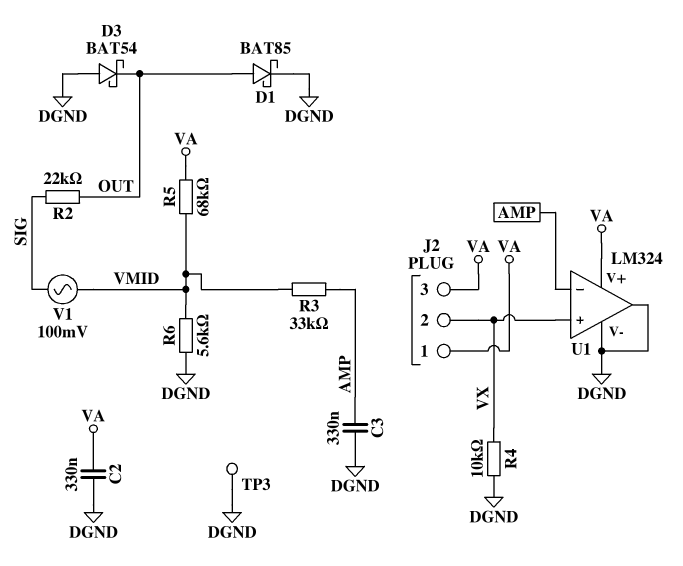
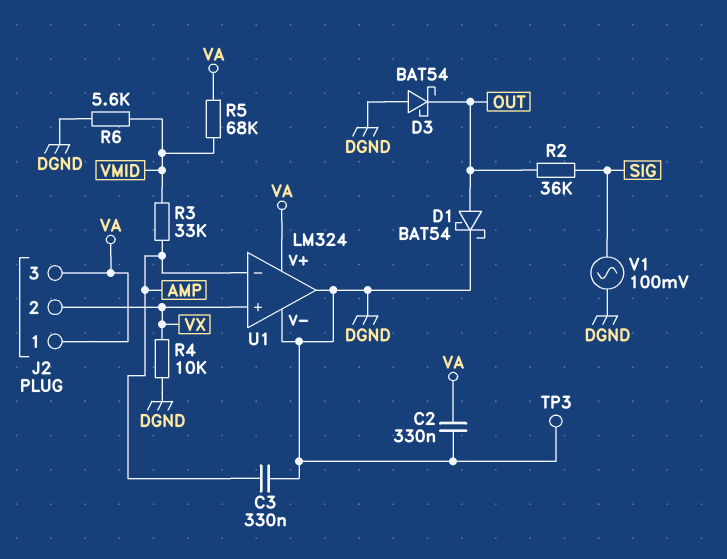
D1: schottky BAT85 (A OUT, K DGND) -> schottky BAT54 (A OUT, K DGND)
R2: 22k (OUT, SIG) -> 36k (OUT, SIG)
V1: AC 100mV (SIG, VMID) -> AC 100mV (DGND, SIG)

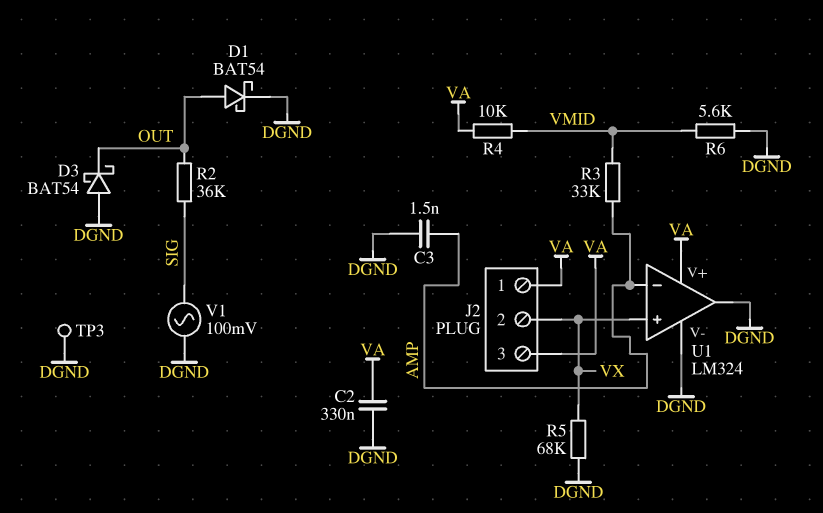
C3: 330nF (AMP, DGND) -> 1.5nF (AMP, DGND)
R4: 10k (DGND, VX) -> 10k (VA, VMID)
R5: 68k (VA, VMID) -> 68k (DGND, VX)

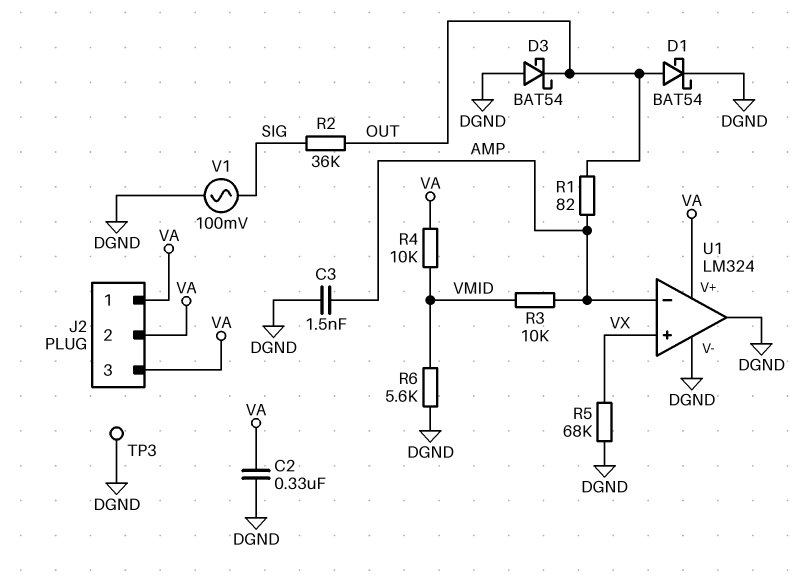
J2 pin 2: VX -> VA
R1: none -> 82 (AMP, OUT)
R3: 33k (AMP, VMID) -> 10k (AMP, VMID)

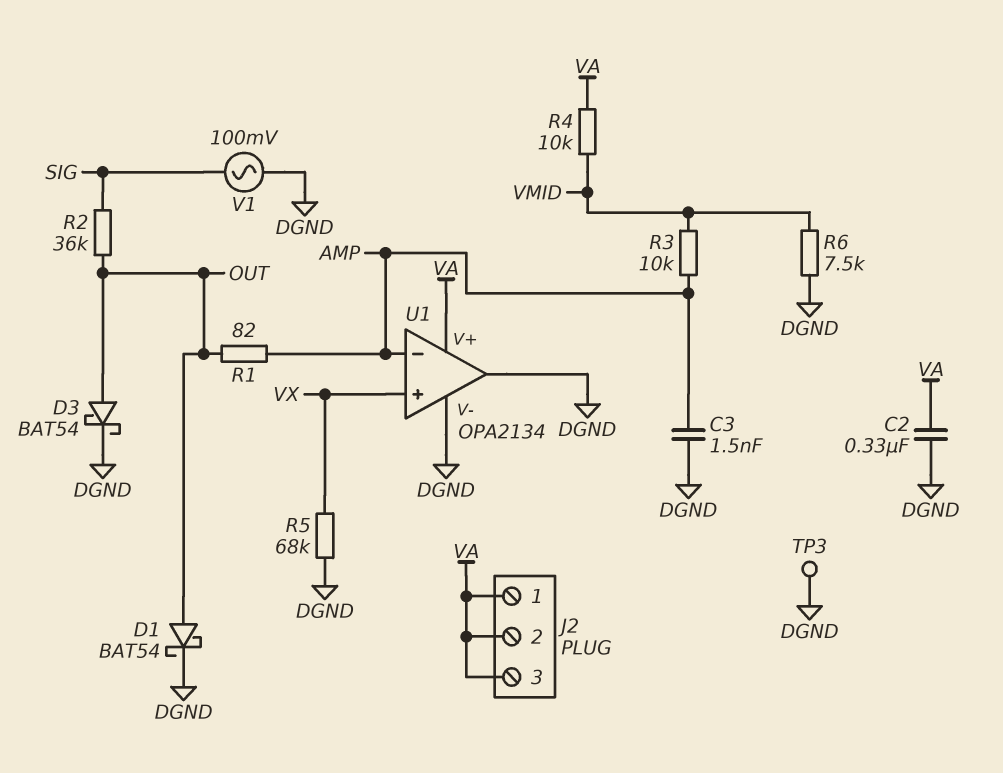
D3: schottky BAT54 (A DGND, K OUT) -> schottky BAT54 (A OUT, K DGND)
R6: 5.6k (DGND, VMID) -> 7.5k (DGND, VMID)
U1: LM324 -> OPA2134

